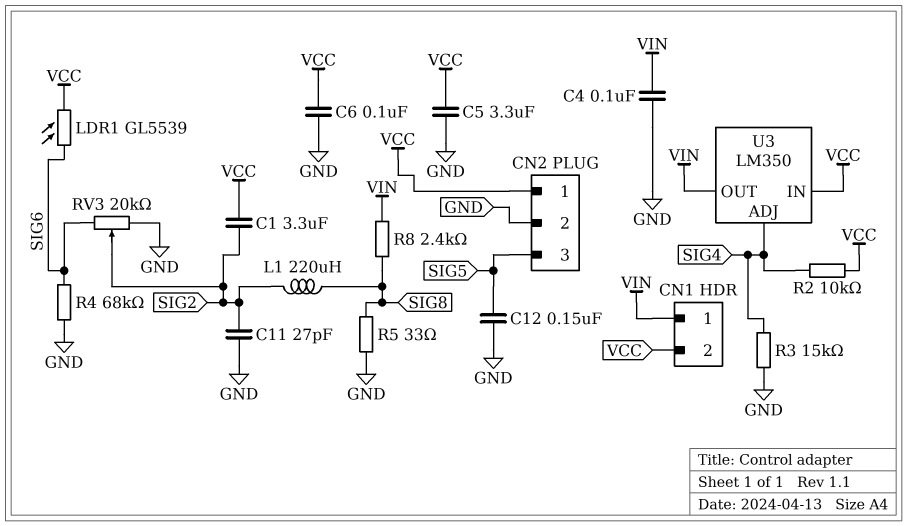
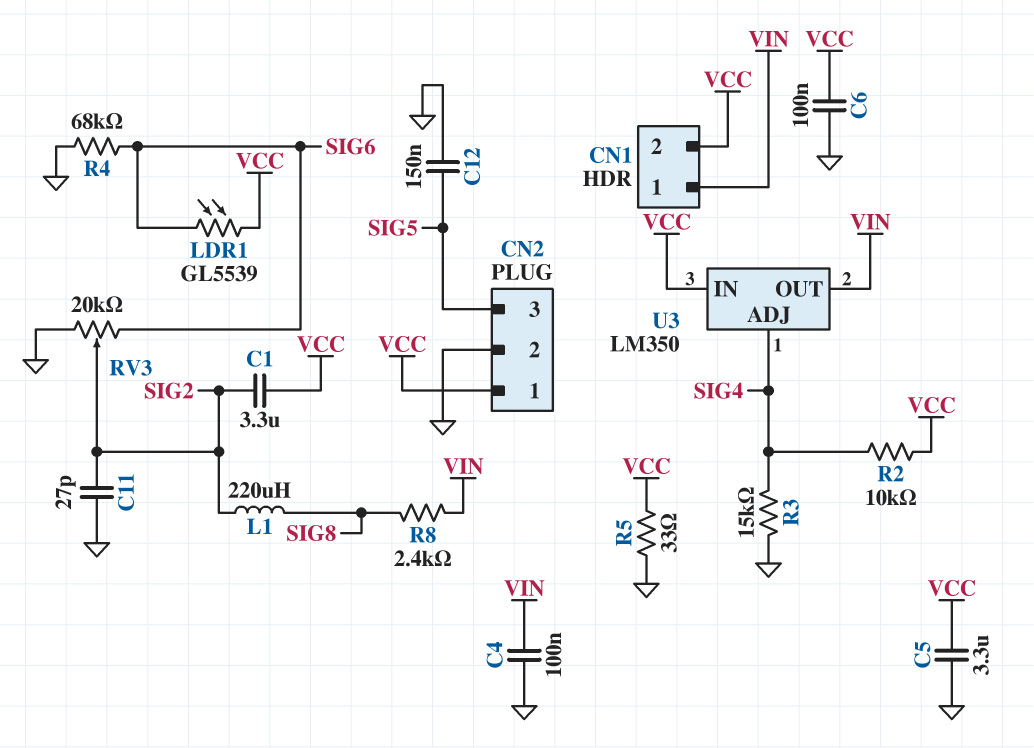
R5: 33 (GND, SIG8) -> 33 (GND, VCC)

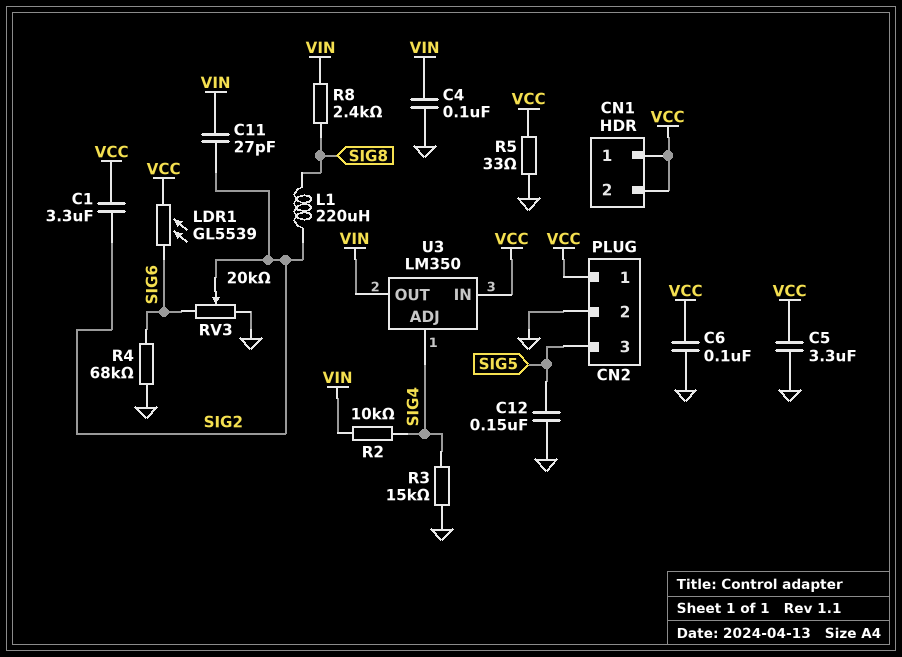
C11: 27pF (GND, SIG2) -> 27pF (SIG2, VIN)
CN1 pin 1: VIN -> VCC
R2: 10k (SIG4, VCC) -> 10k (SIG4, VIN)

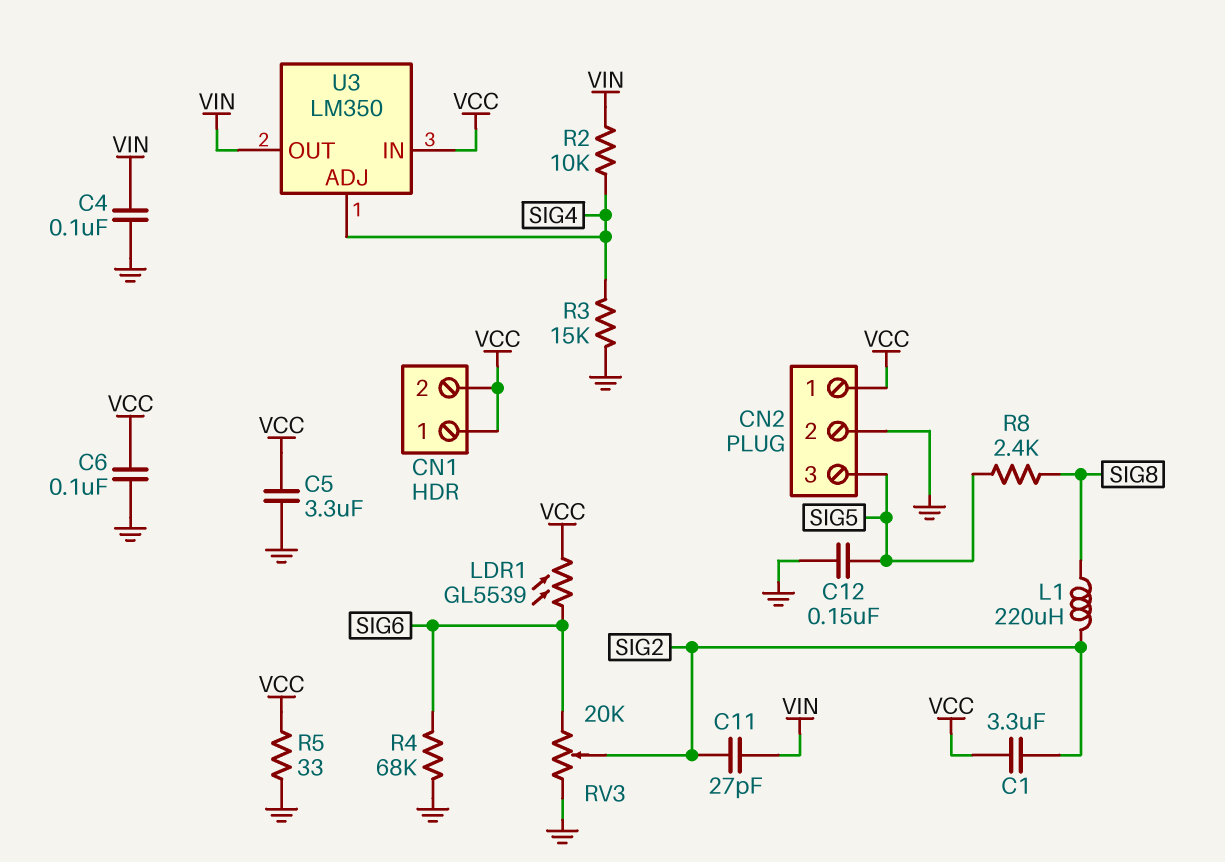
R8: 2.4k (SIG8, VIN) -> 2.4k (SIG5, SIG8)

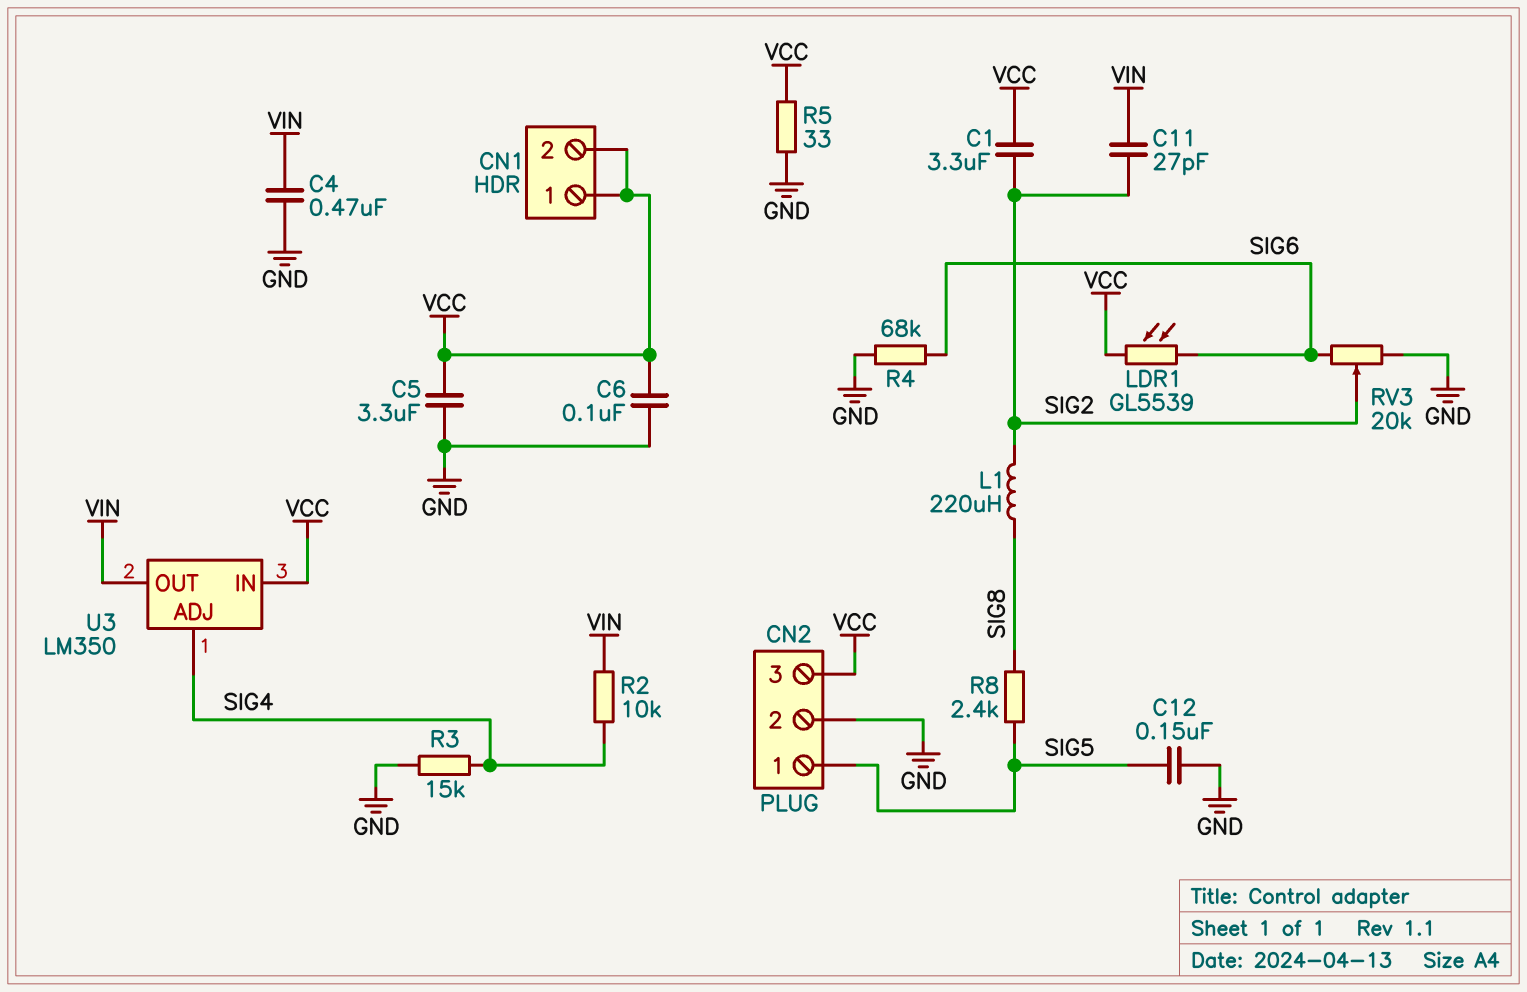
C4: 100nF (GND, VIN) -> 470nF (GND, VIN)
CN2 pin 1: VCC -> SIG5
CN2 pin 3: SIG5 -> VCC

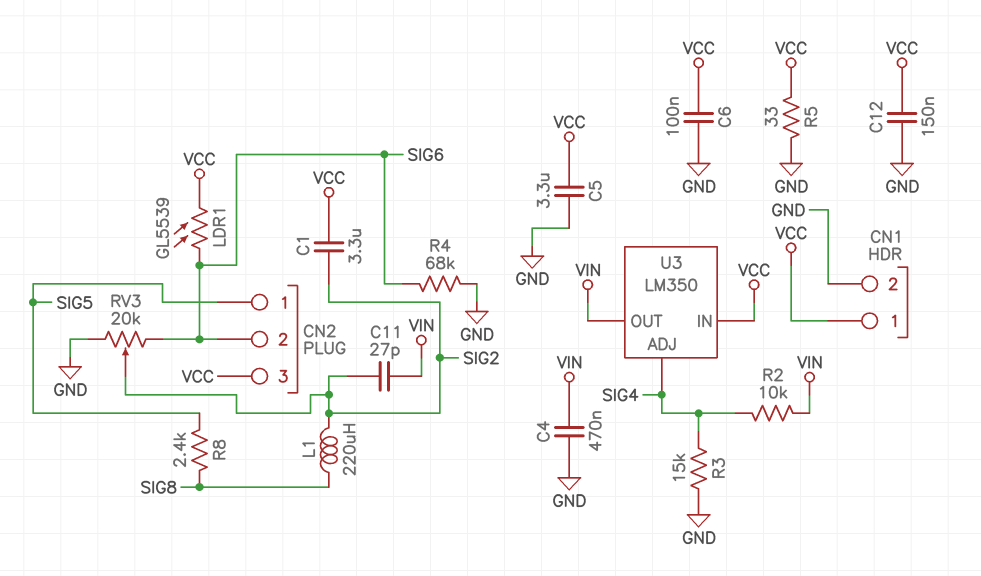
C12: 150nF (GND, SIG5) -> 150nF (GND, VCC)
CN1 pin 2: VCC -> GND
CN2 pin 2: GND -> SIG6

